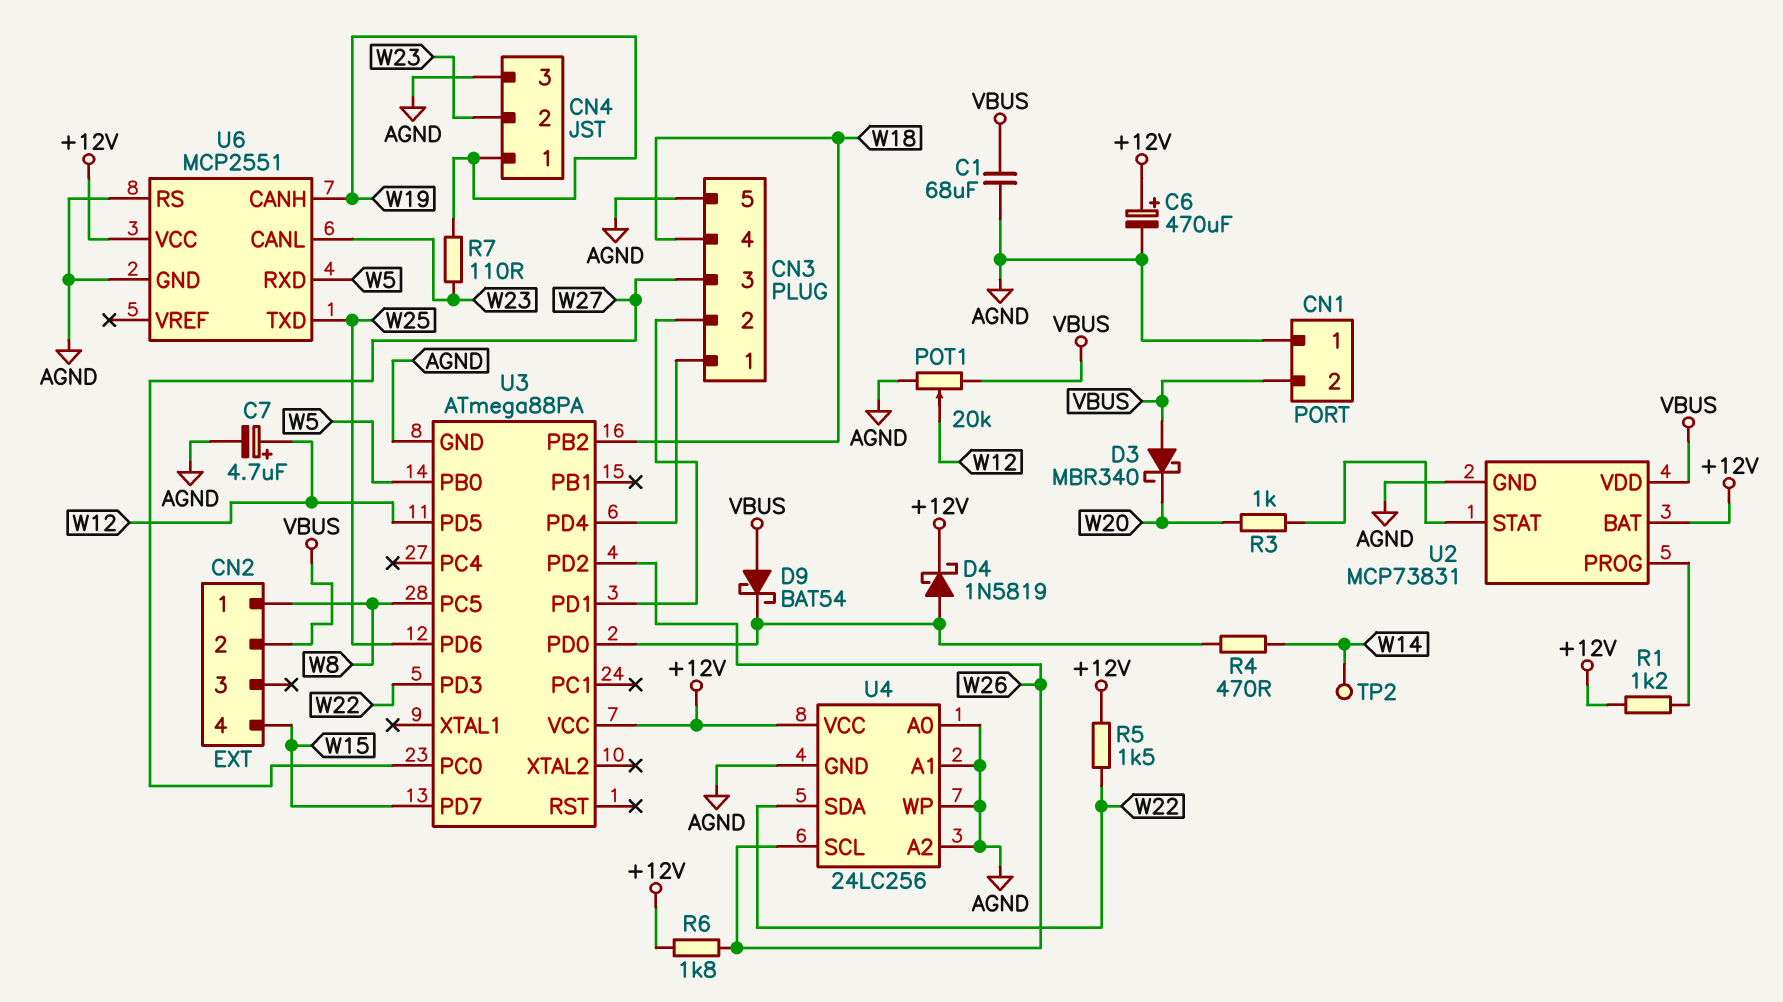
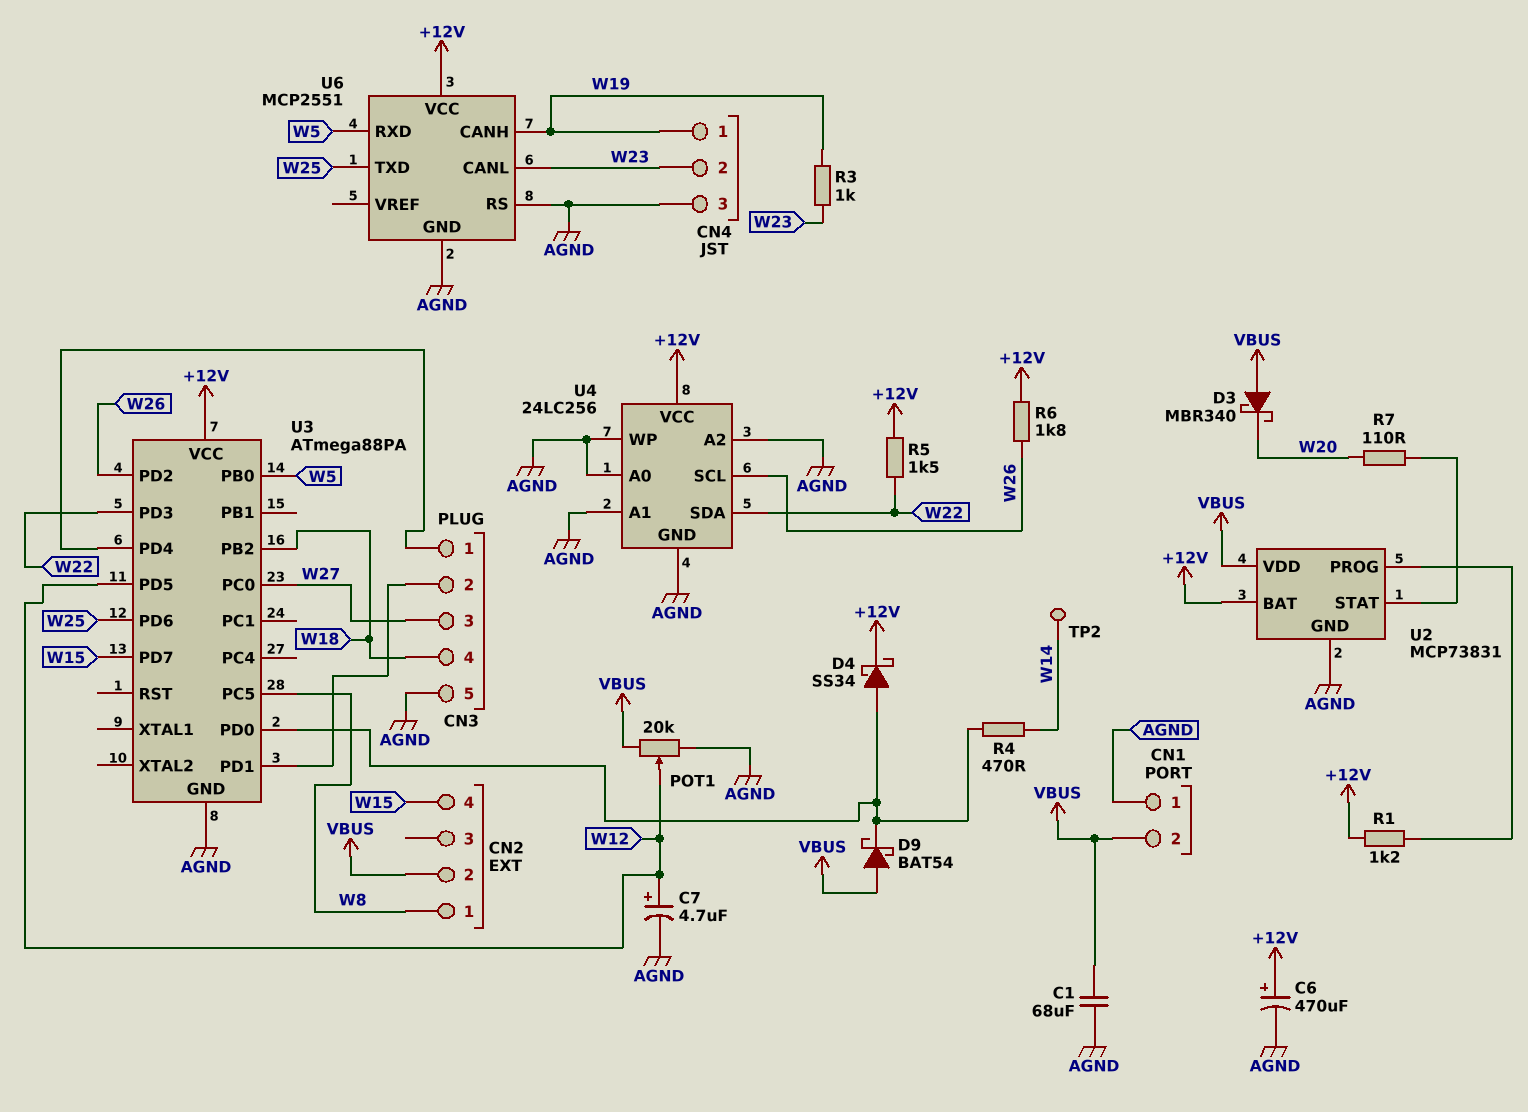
D4: schottky 1N5819 (A U3/PD0, K +12V) -> schottky SS34 (A U3/PD0, K +12V)
R3: 1k (U2/STAT, W20) -> 1k (W19, W23)
R7: 110 (W19, W23) -> 110 (U2/STAT, W20)

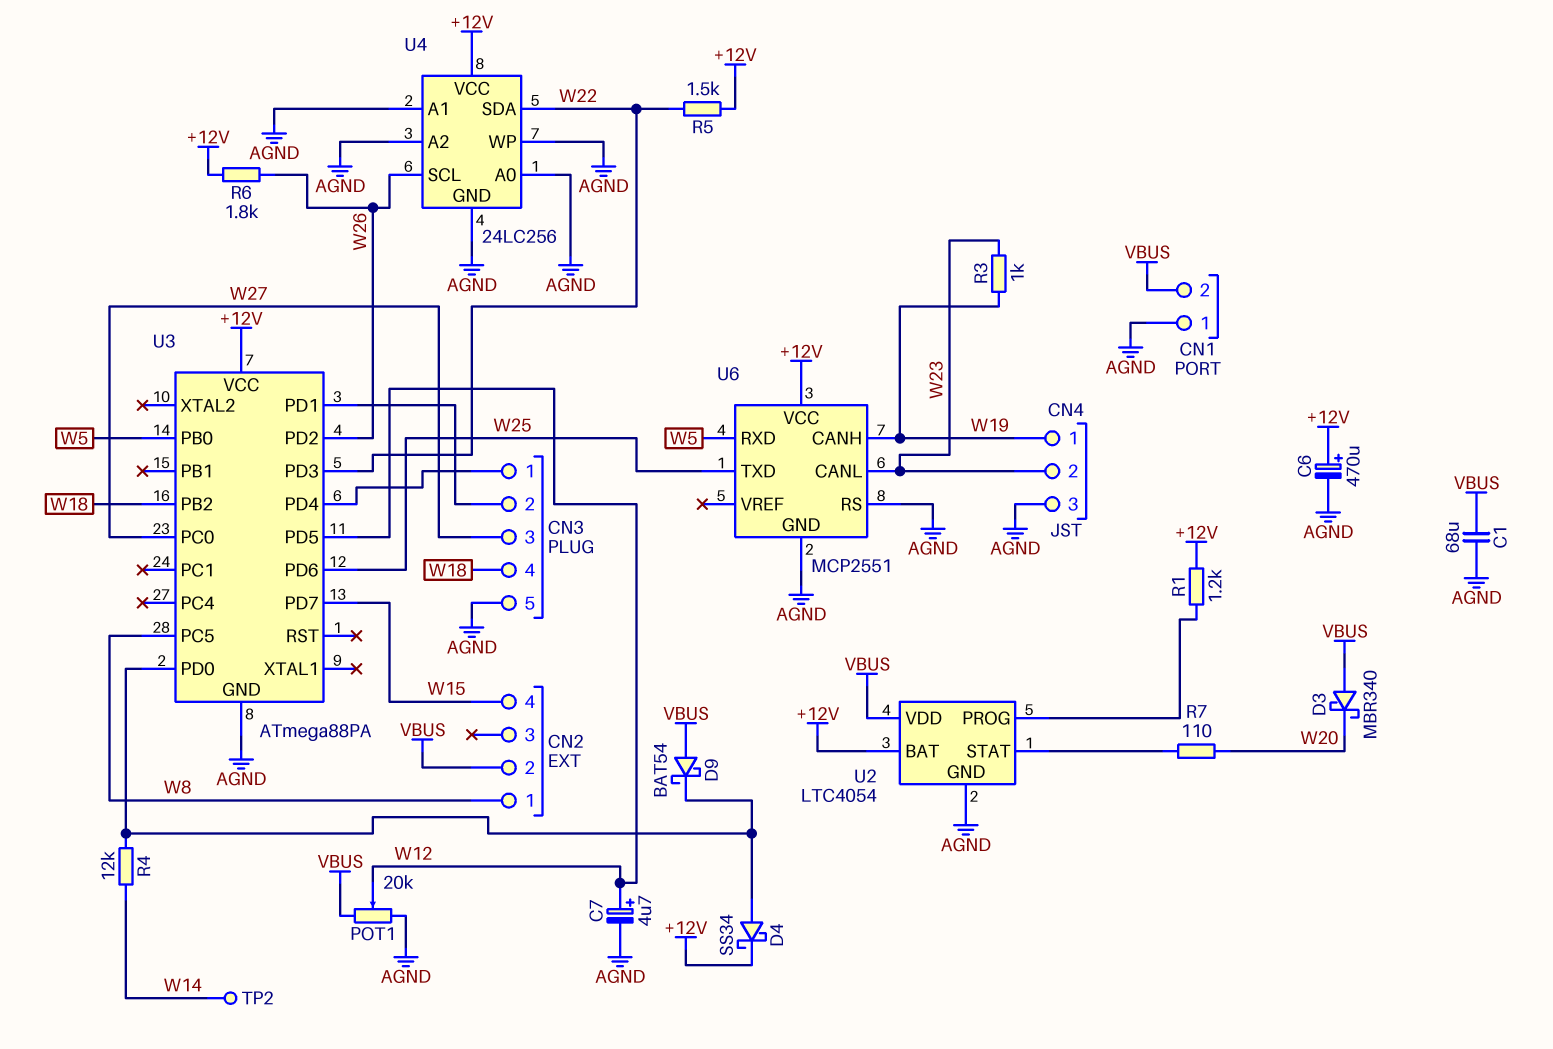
R4: 470 (U3/PD0, W14) -> 12k (U3/PD0, W14)
U2: MCP73831 -> LTC4054

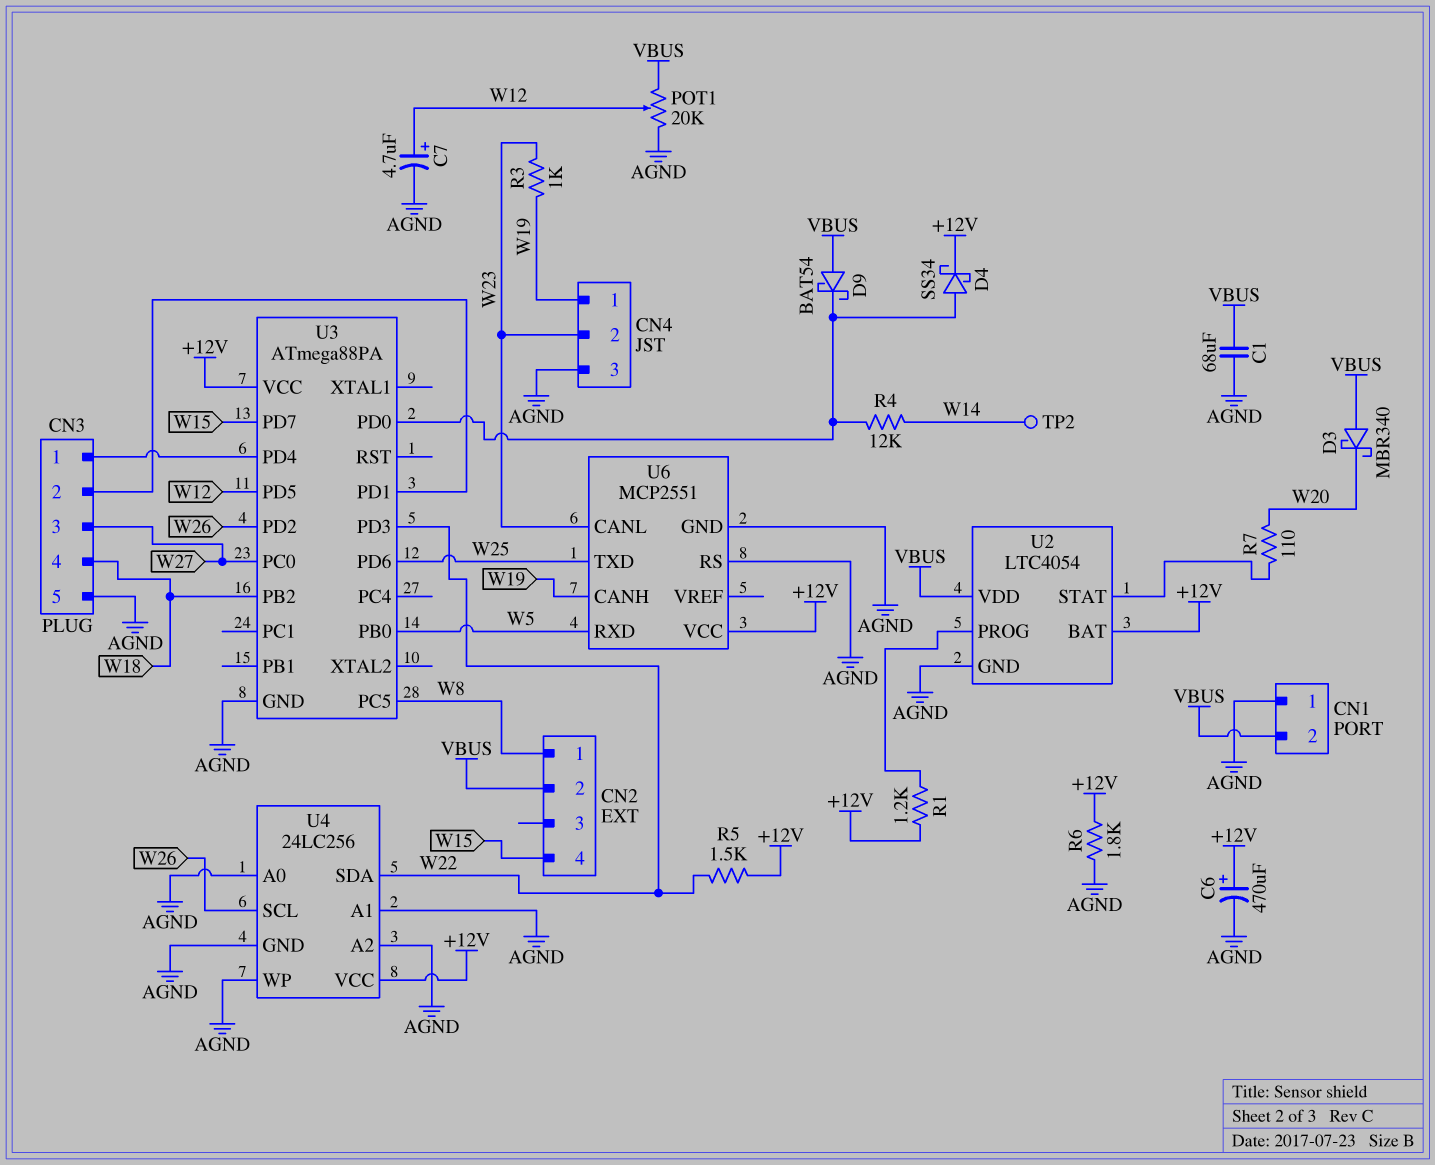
R6: 1.8k (+12V, W26) -> 1.8k (+12V, AGND)

